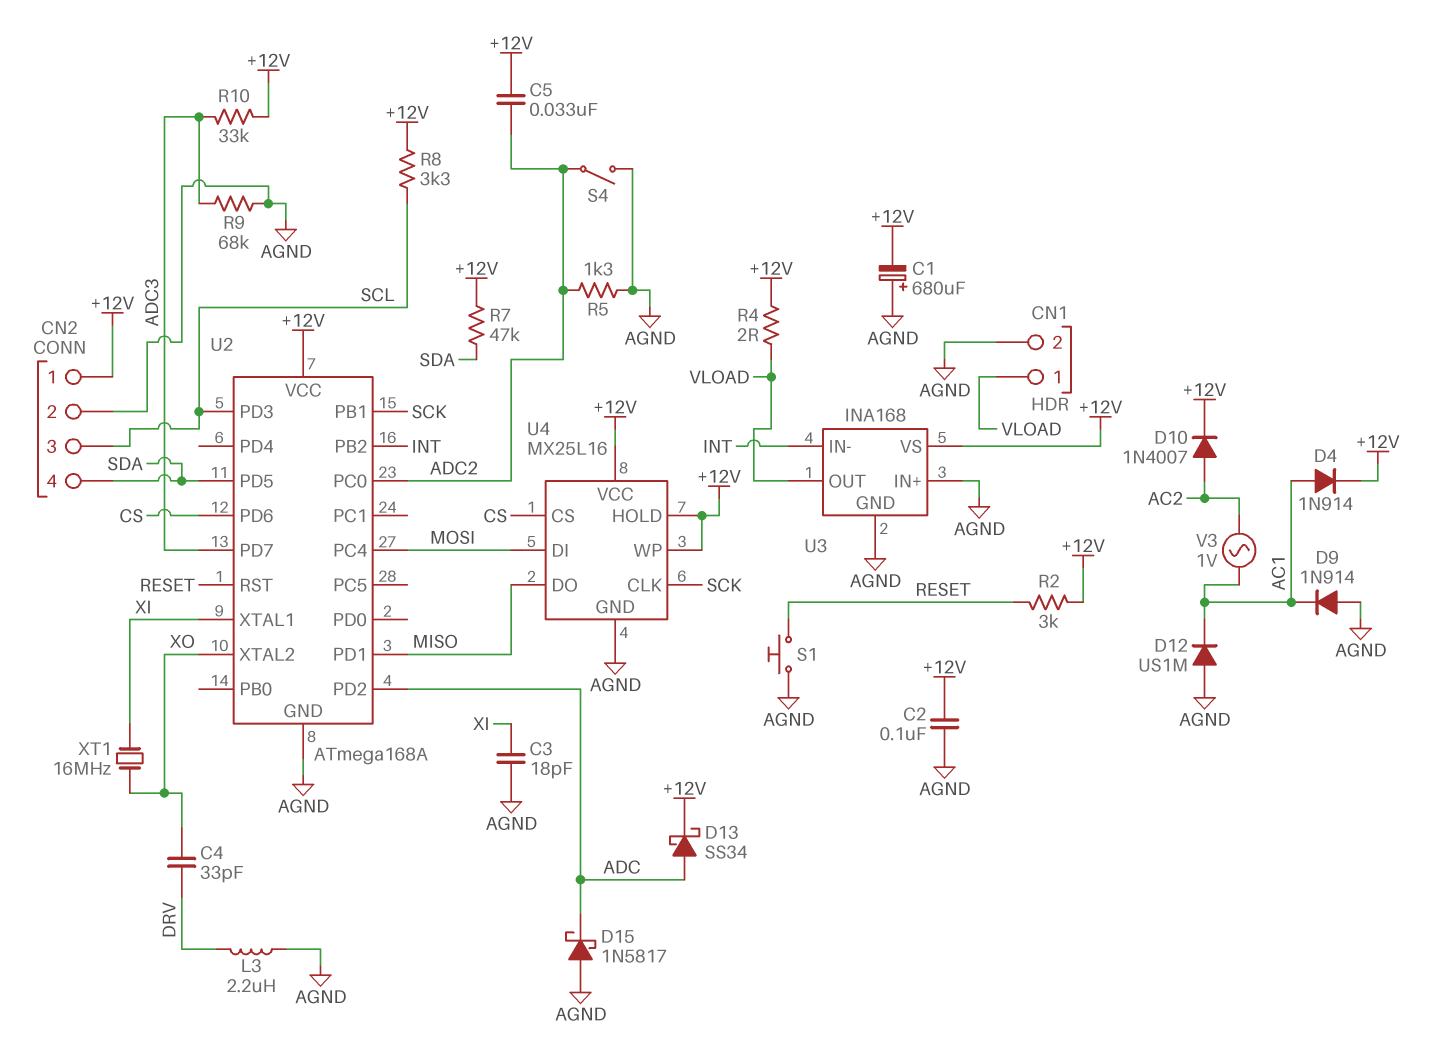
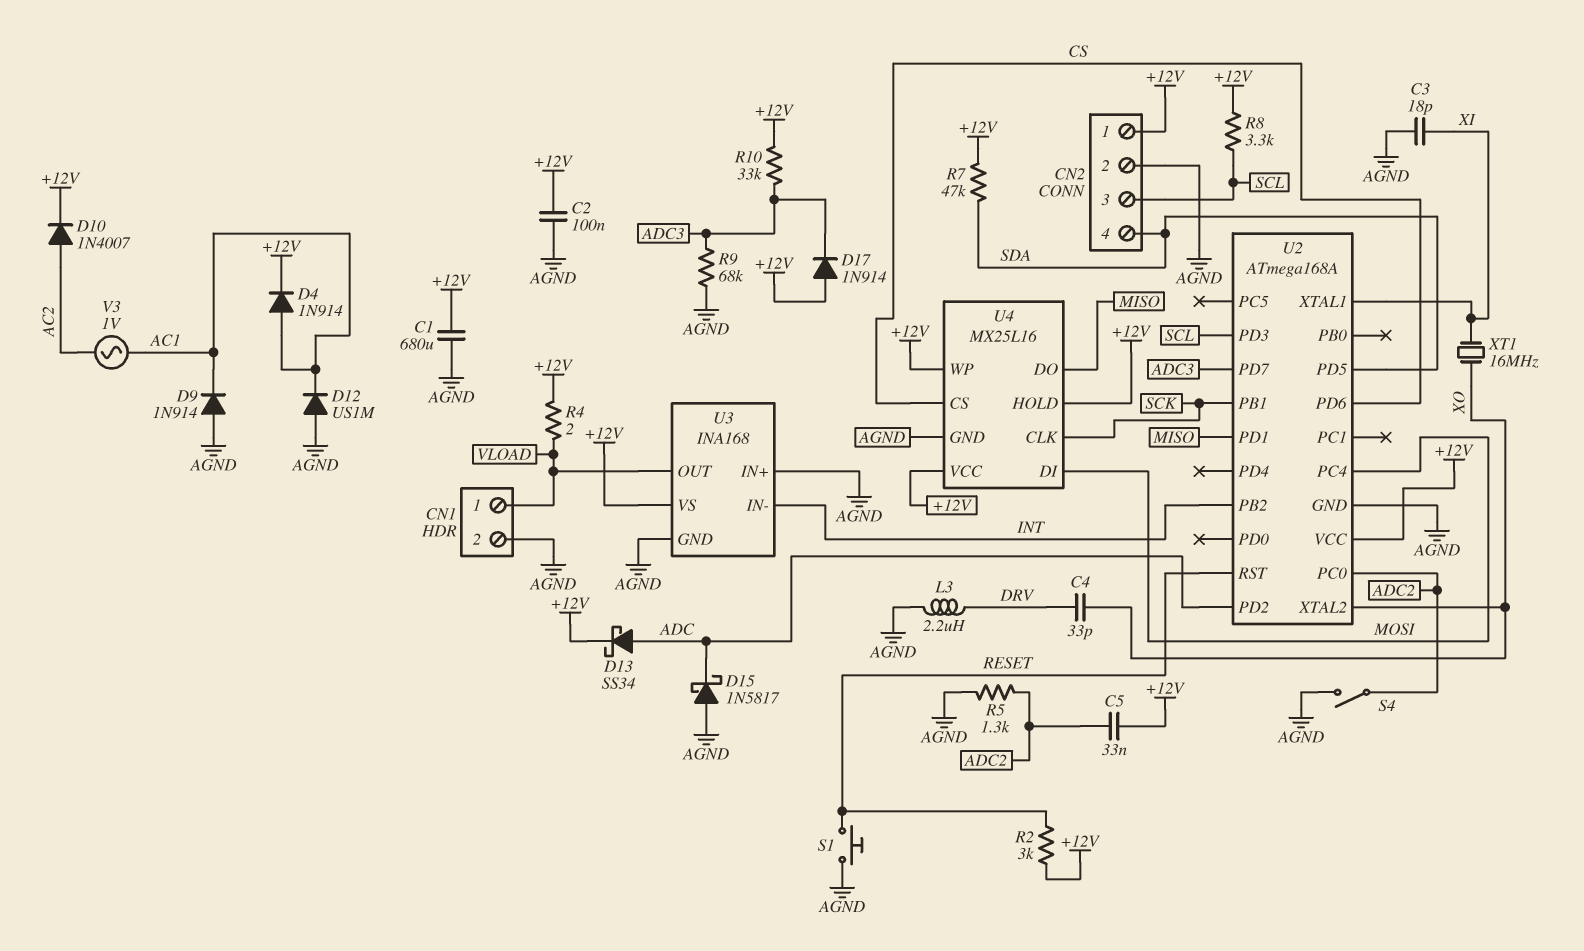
C1: 680uF (plus AGND, minus +12V) -> 680uF (+12V, AGND)
D17: none -> diode 1N914 (A +12V, K ADC3)

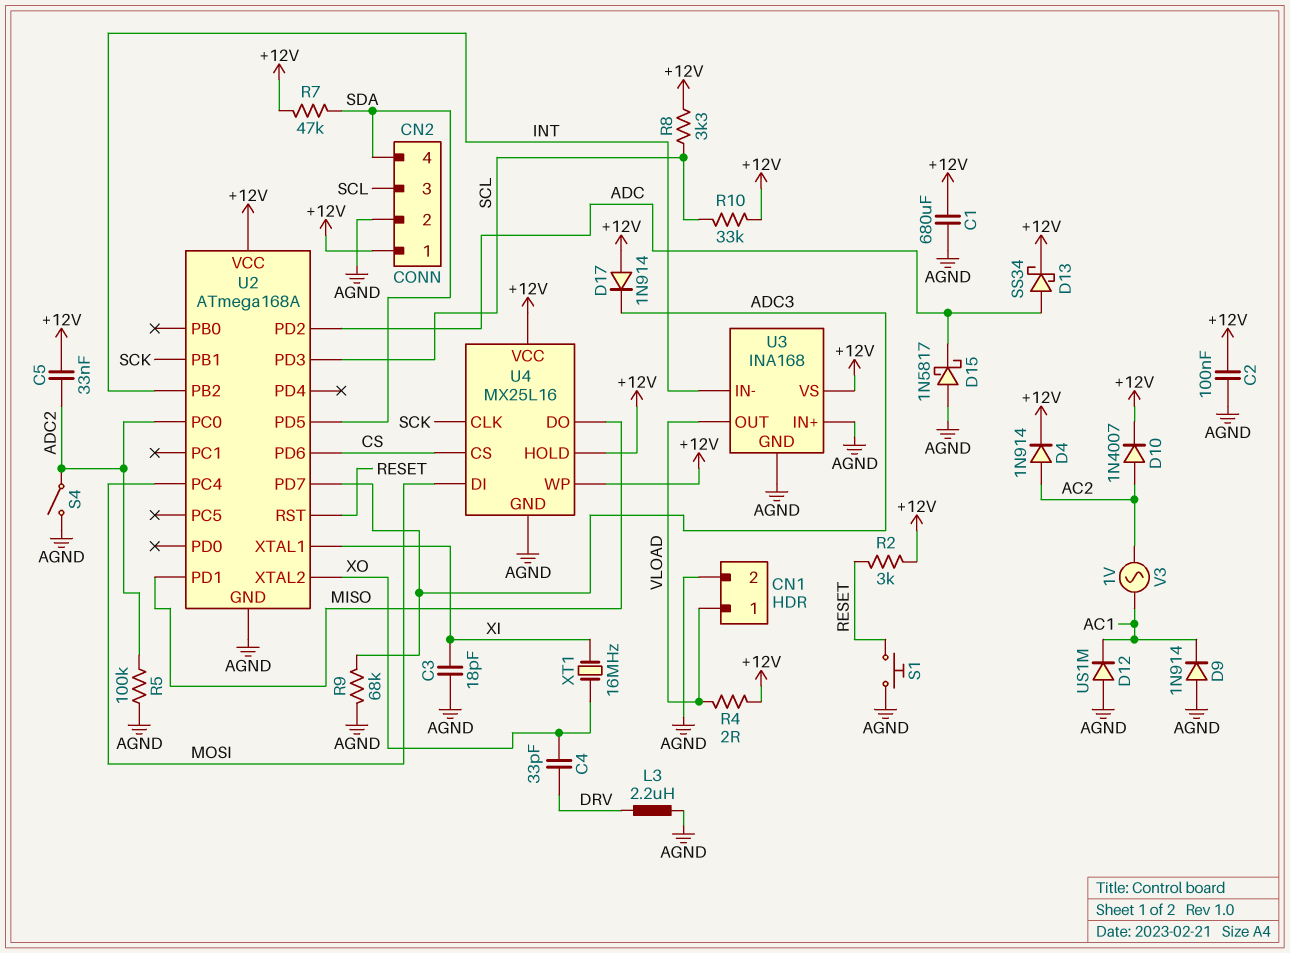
D4: diode 1N914 (A AC1, K +12V) -> diode 1N914 (A AC2, K +12V)
R5: 1.3k (ADC2, AGND) -> 100k (ADC2, AGND)
R10: 33k (+12V, ADC3) -> 33k (+12V, SCL)

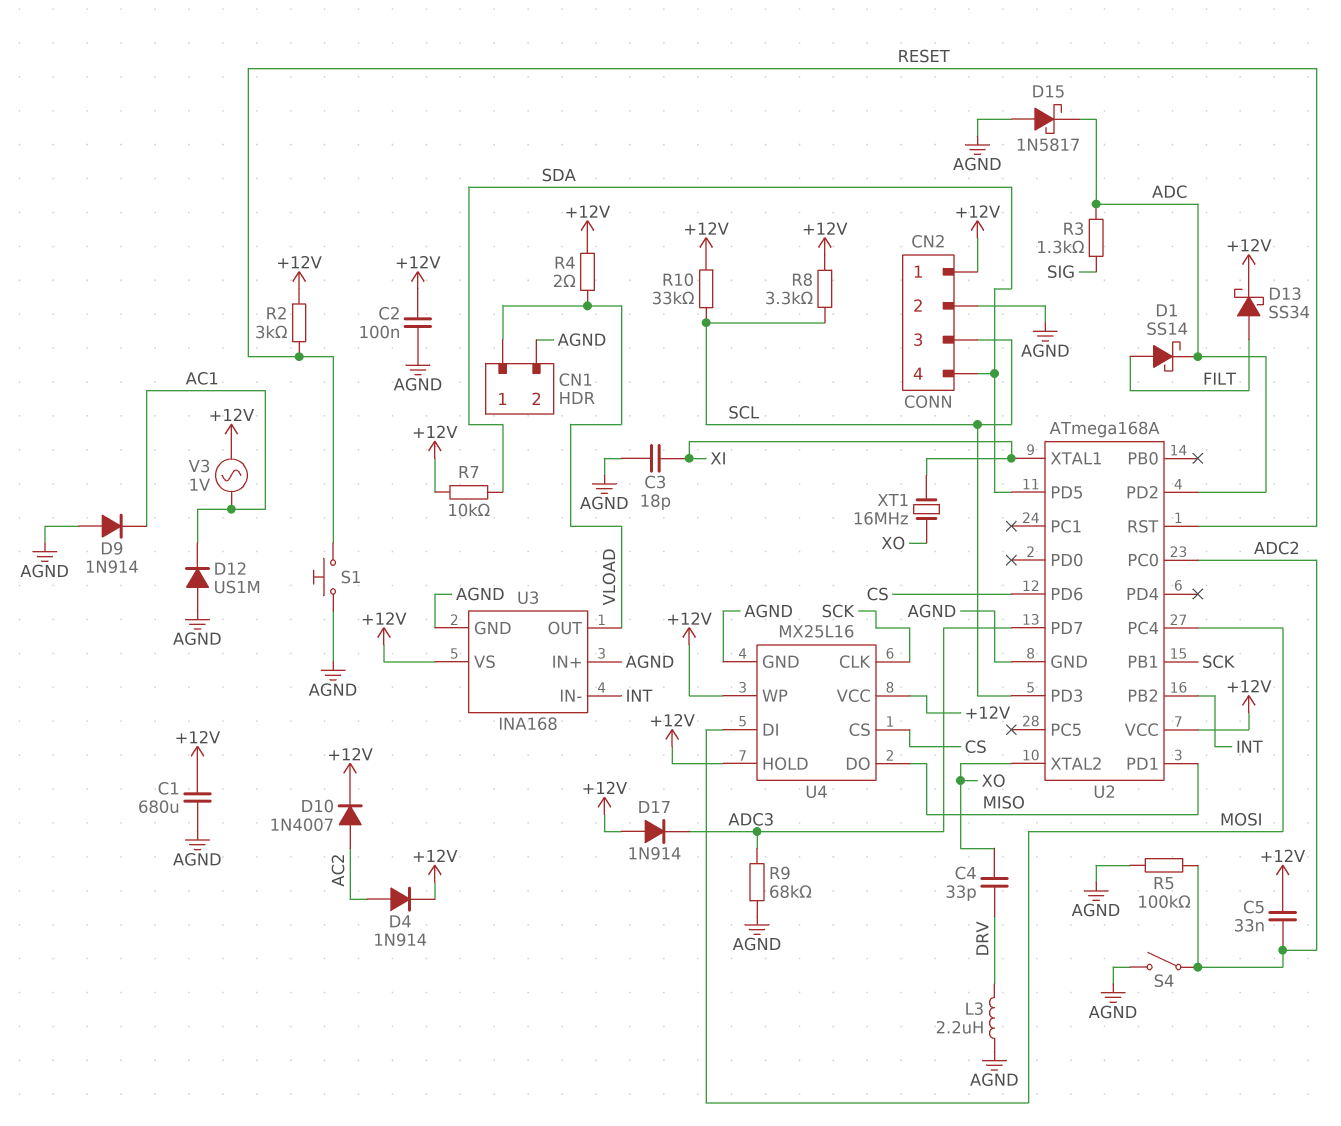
D1: none -> schottky SS14 (A FILT, K ADC)
D13: schottky SS34 (A ADC, K +12V) -> schottky SS34 (A FILT, K +12V)
R3: none -> 1.3k (ADC, SIG)
R7: 47k (+12V, SDA) -> 10k (+12V, SDA)
V3: AC 1V (AC1, AC2) -> AC 1V (+12V, AC1)

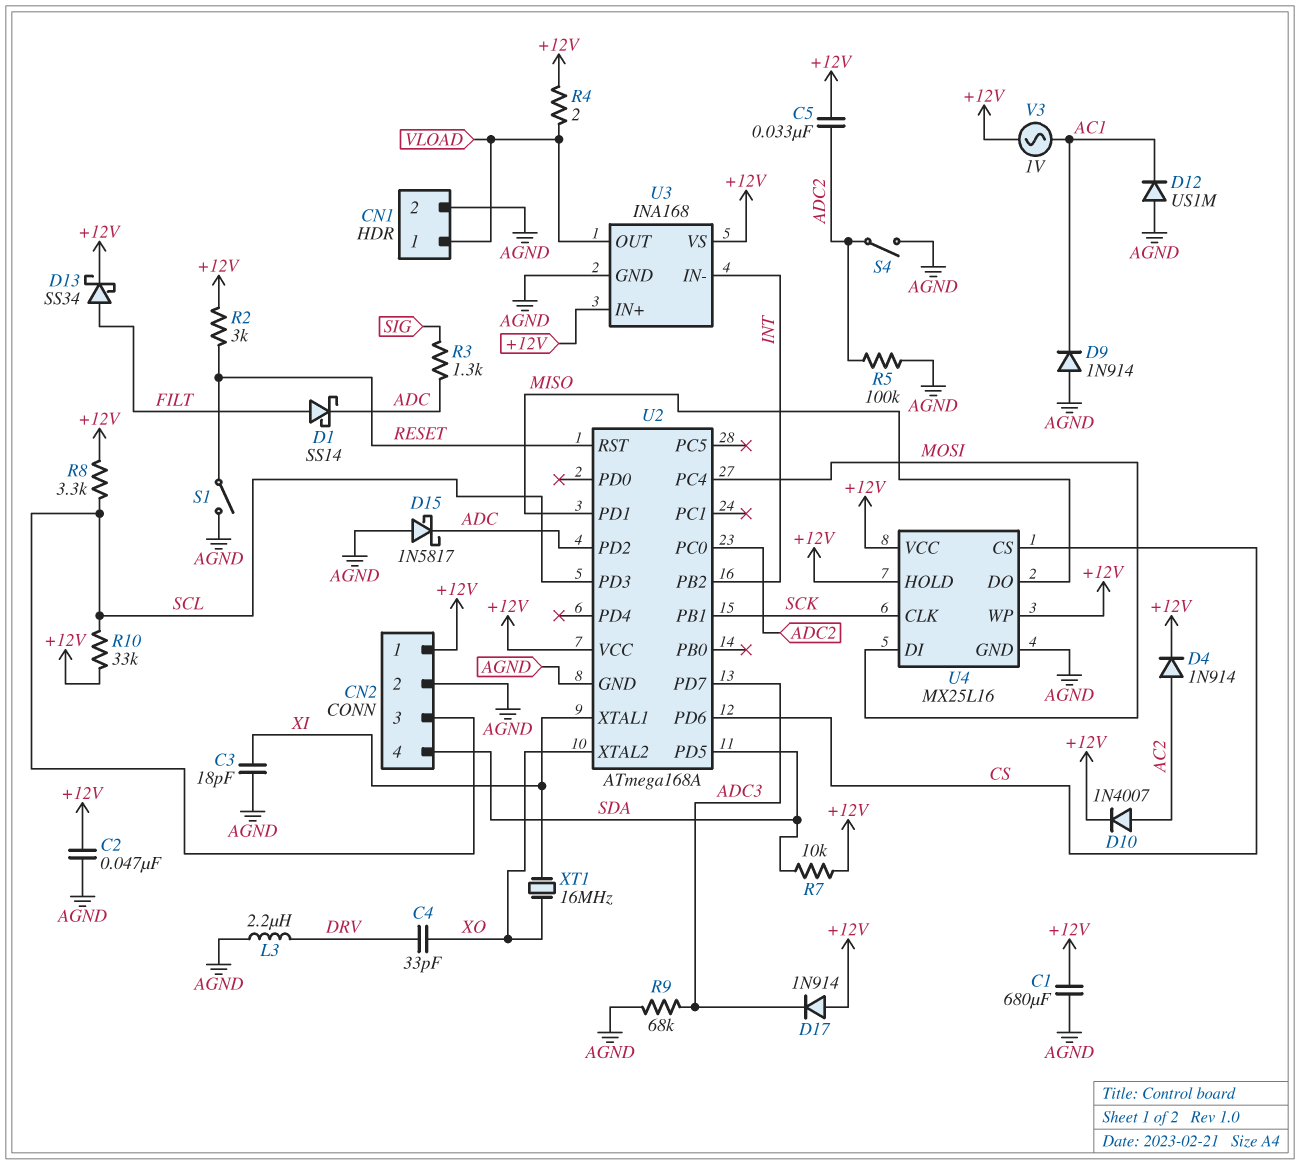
C2: 100nF (+12V, AGND) -> 47nF (+12V, AGND)
S1: button (AGND, RESET) -> switch (AGND, RESET)
U3 pin IN+: AGND -> +12V

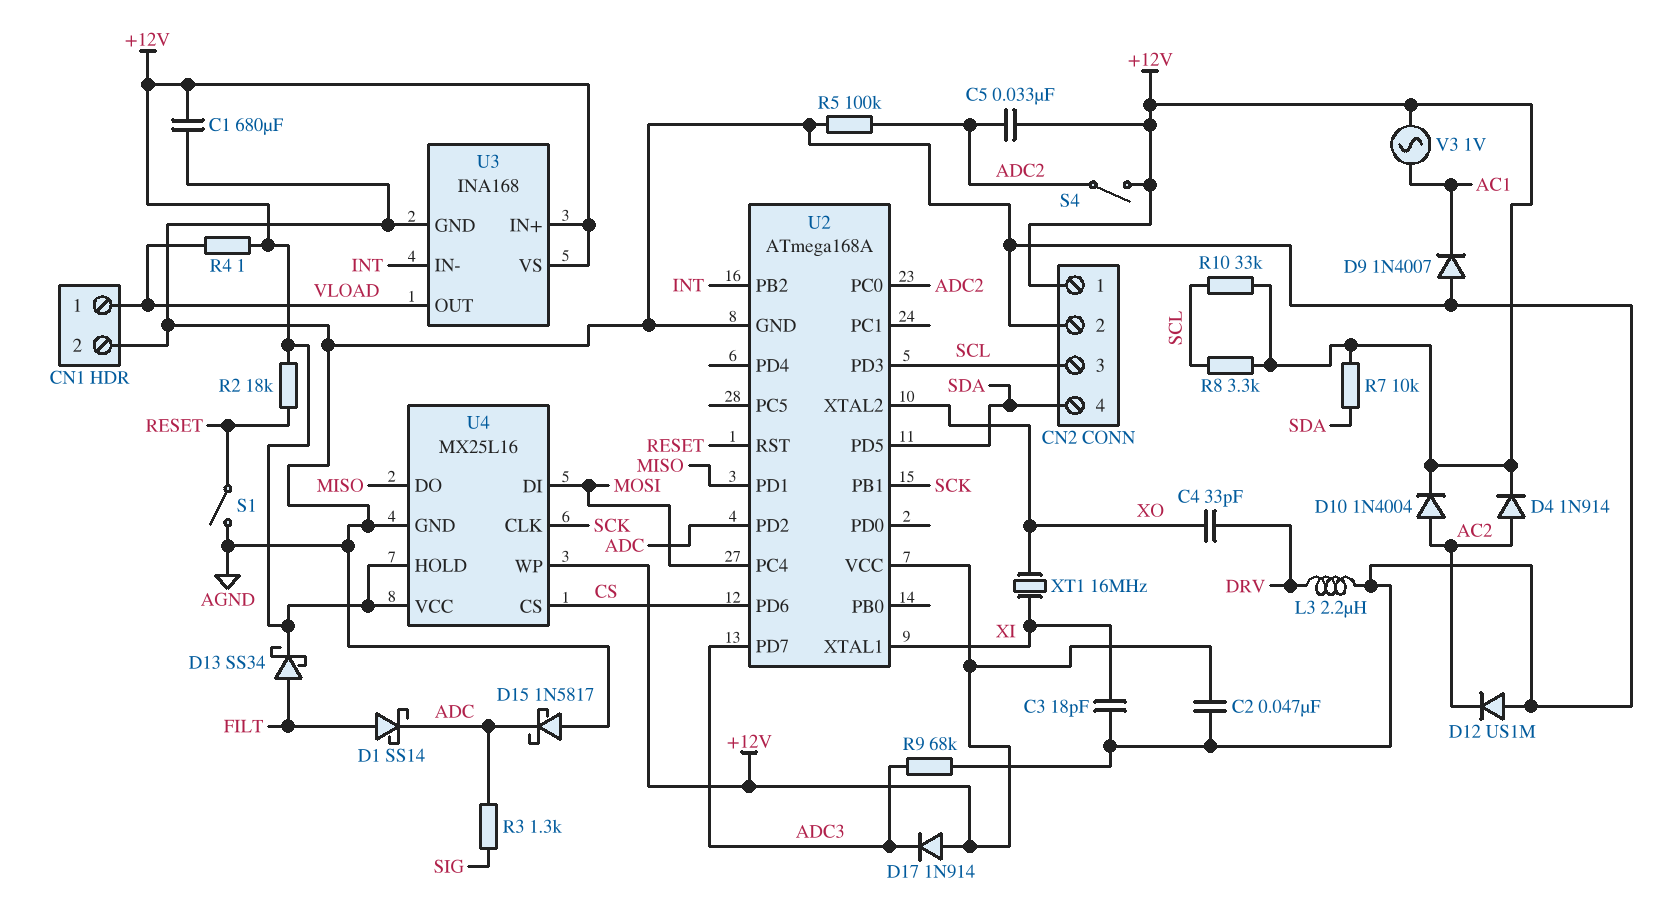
D9: diode 1N914 (A AGND, K AC1) -> diode 1N4007 (A AGND, K AC1)
D10: diode 1N4007 (A AC2, K +12V) -> diode 1N4004 (A AC2, K +12V)
D12: diode US1M (A AGND, K AC1) -> diode US1M (A AGND, K AC2)
R2: 3k (+12V, RESET) -> 18k (+12V, RESET)
R4: 2 (+12V, VLOAD) -> 1 (+12V, VLOAD)
S4: switch (ADC2, AGND) -> switch (+12V, ADC2)

